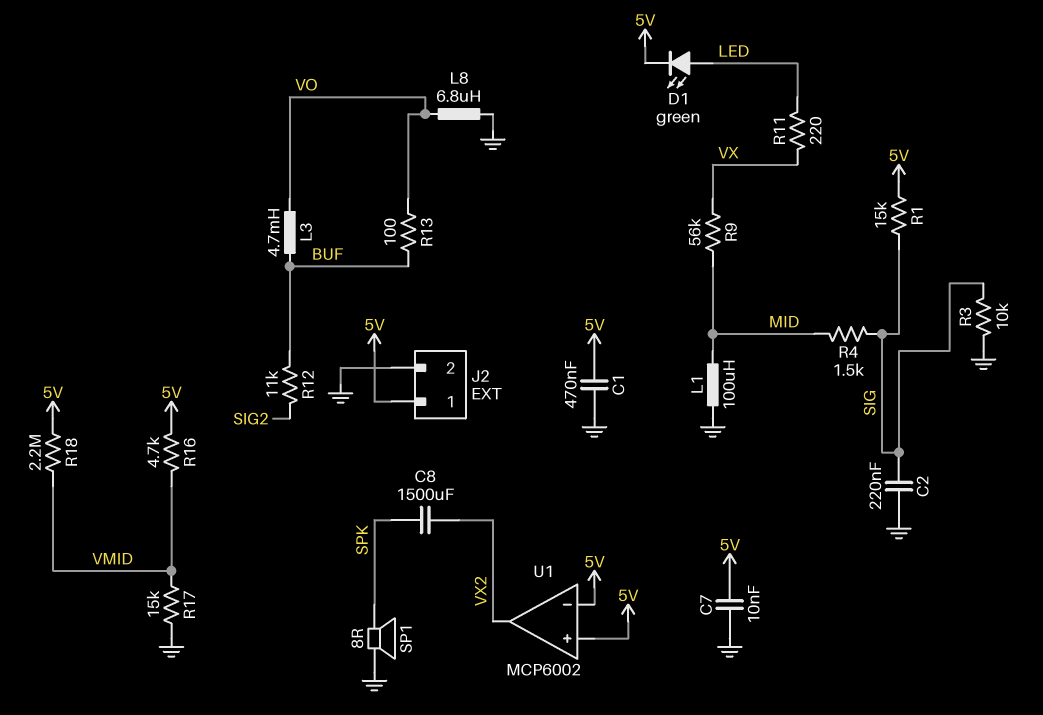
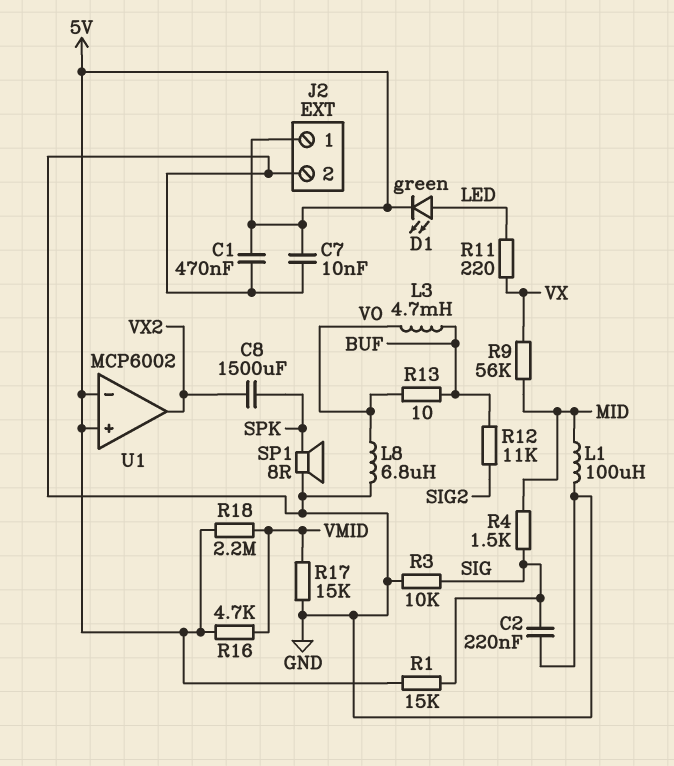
R13: 100 (BUF, VO) -> 10 (BUF, VO)

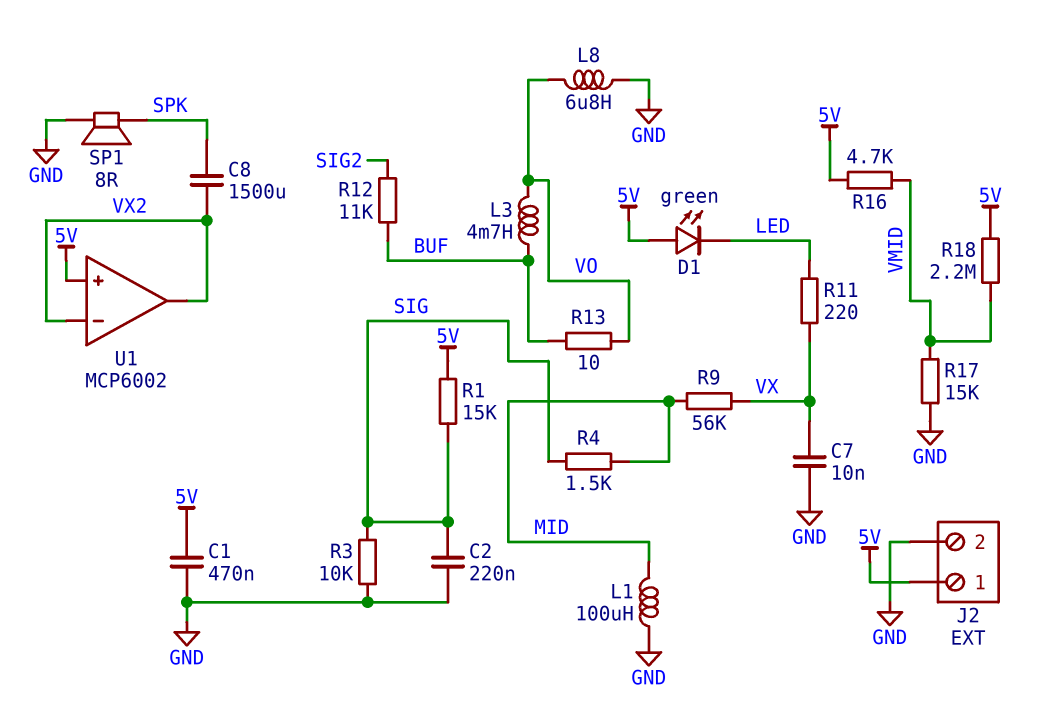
C7: 10nF (5V, GND) -> 10nF (GND, VX)
D1: LED green (A LED, K 5V) -> LED green (A 5V, K LED)
U1 pin in-: 5V -> VX2

